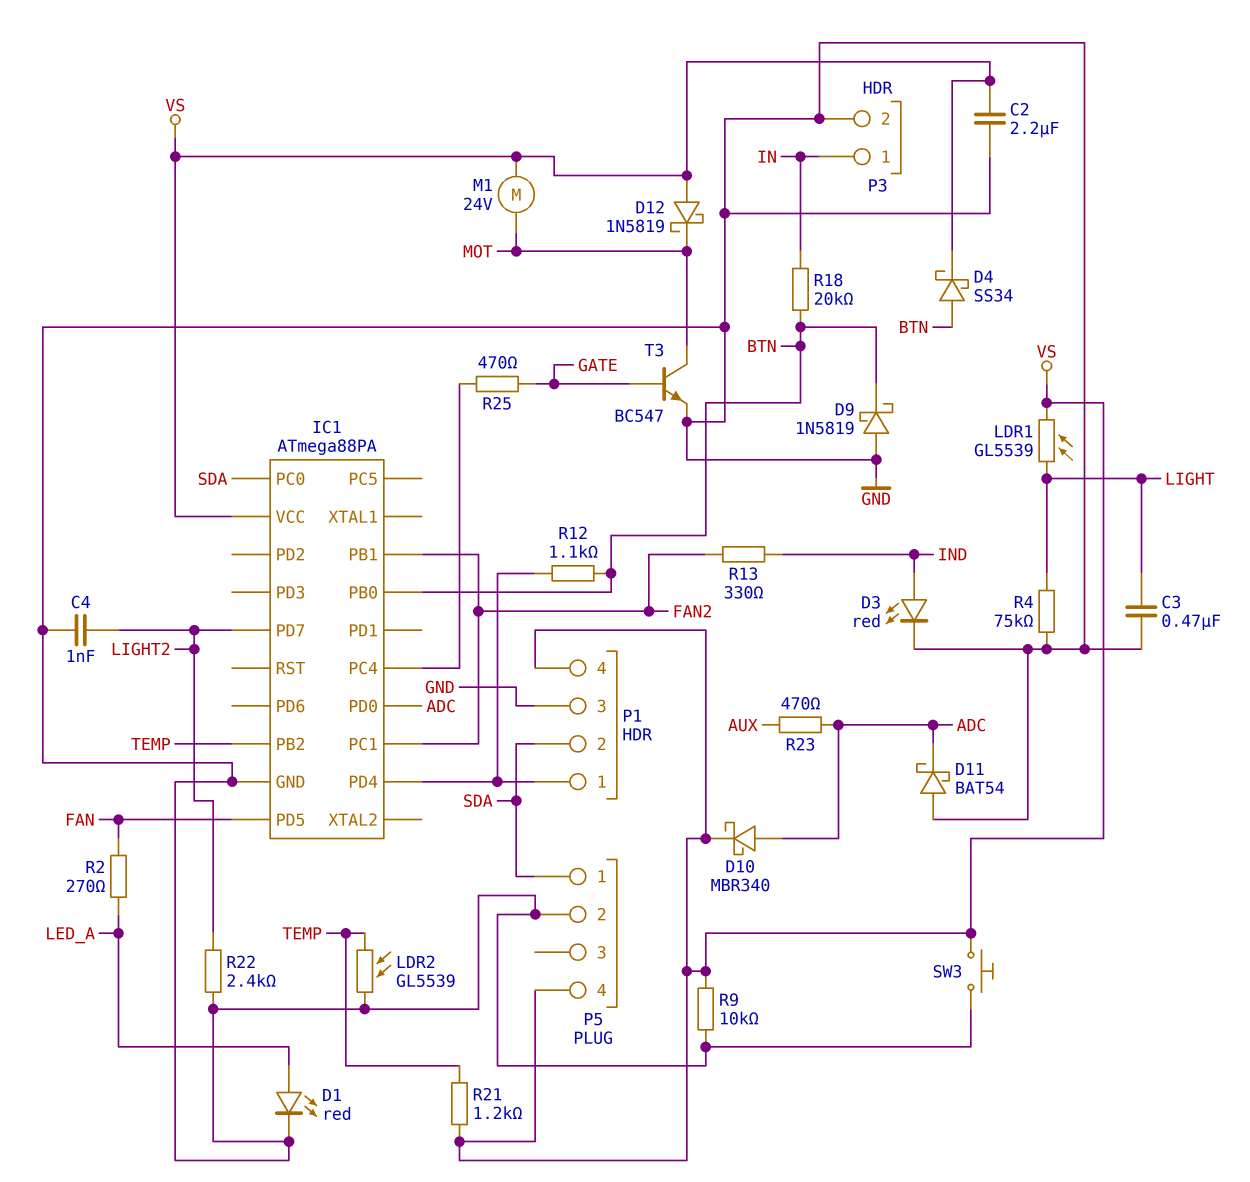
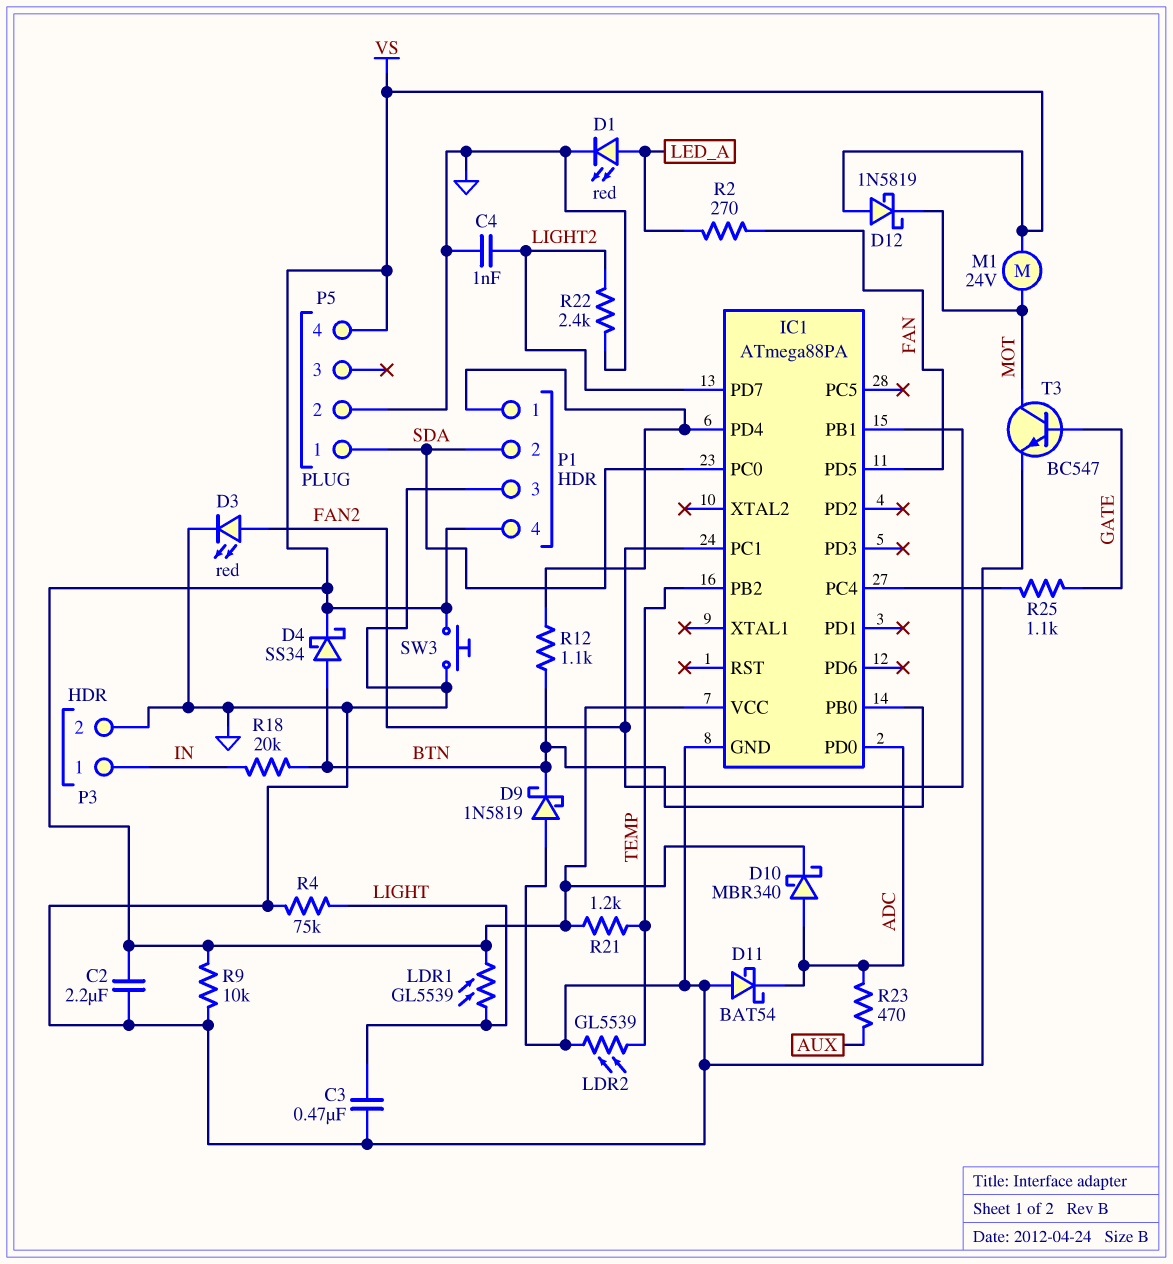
D3: LED red (A IND, K GND) -> LED red (A FAN2, K GND)
R13: 330 (FAN2, IND) -> none
R25: 470 (GATE, IC1/PC4) -> 1.1k (GATE, IC1/PC4)

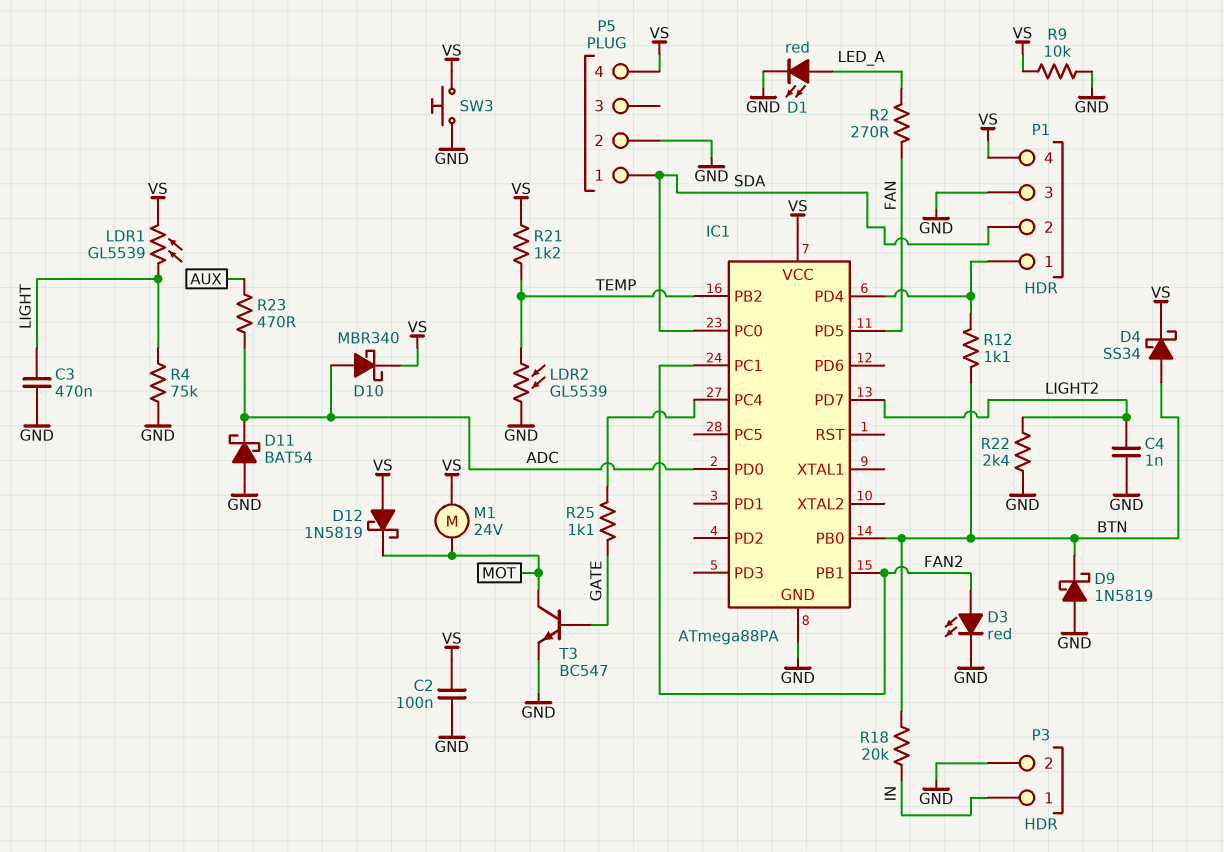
C2: 2.2uF (GND, VS) -> 100nF (GND, VS)

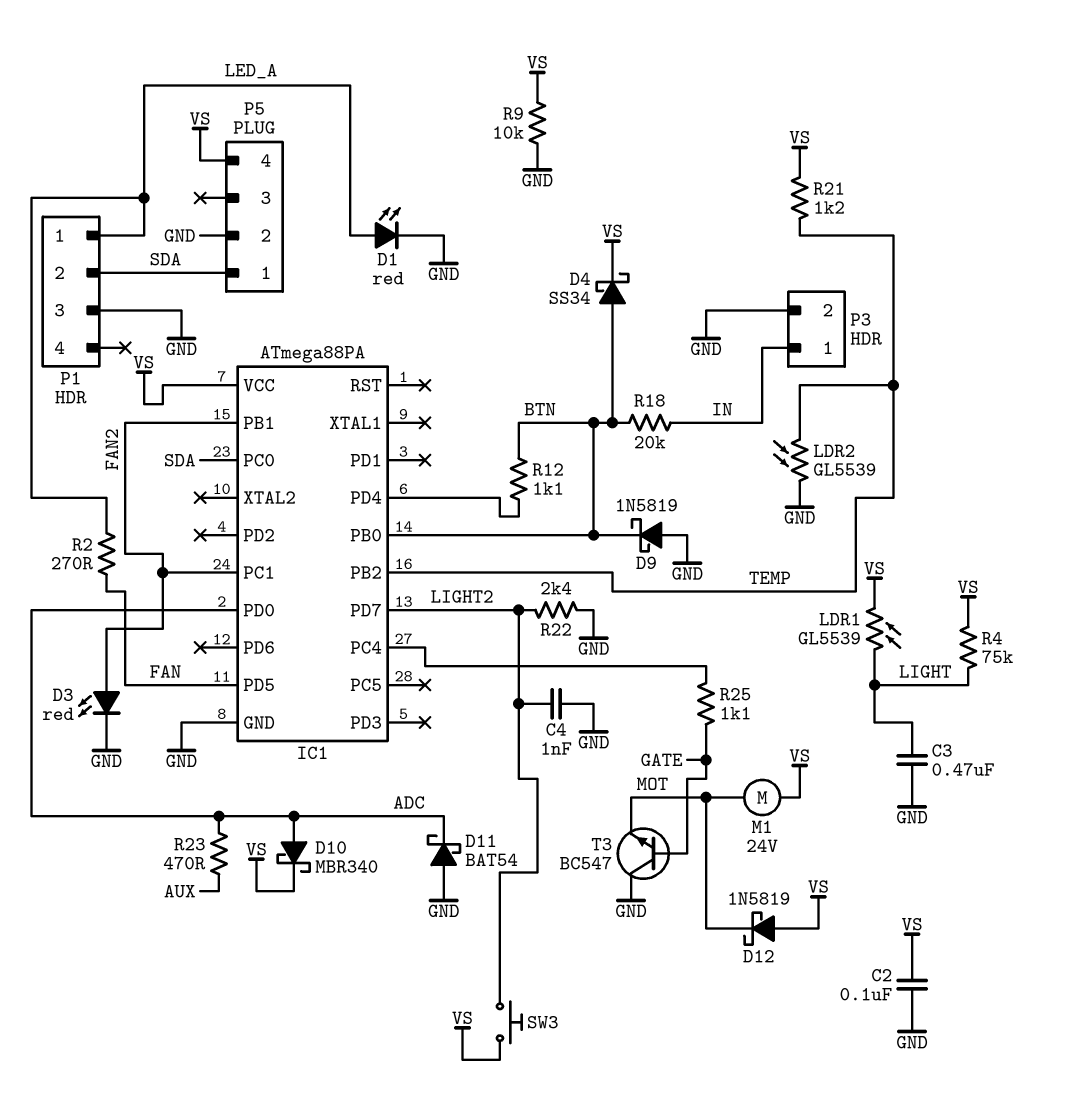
P1 pin 1: IC1/PD4 -> LED_A
P1 pin 4: VS -> none
R4: 75k (GND, LIGHT) -> 75k (LIGHT, VS)
SW3: button (GND, VS) -> button (LIGHT2, VS)
T3: NPN BC547 (B GATE, C MOT, E GND) -> NPN BC547 (B GATE, C GND, E MOT)

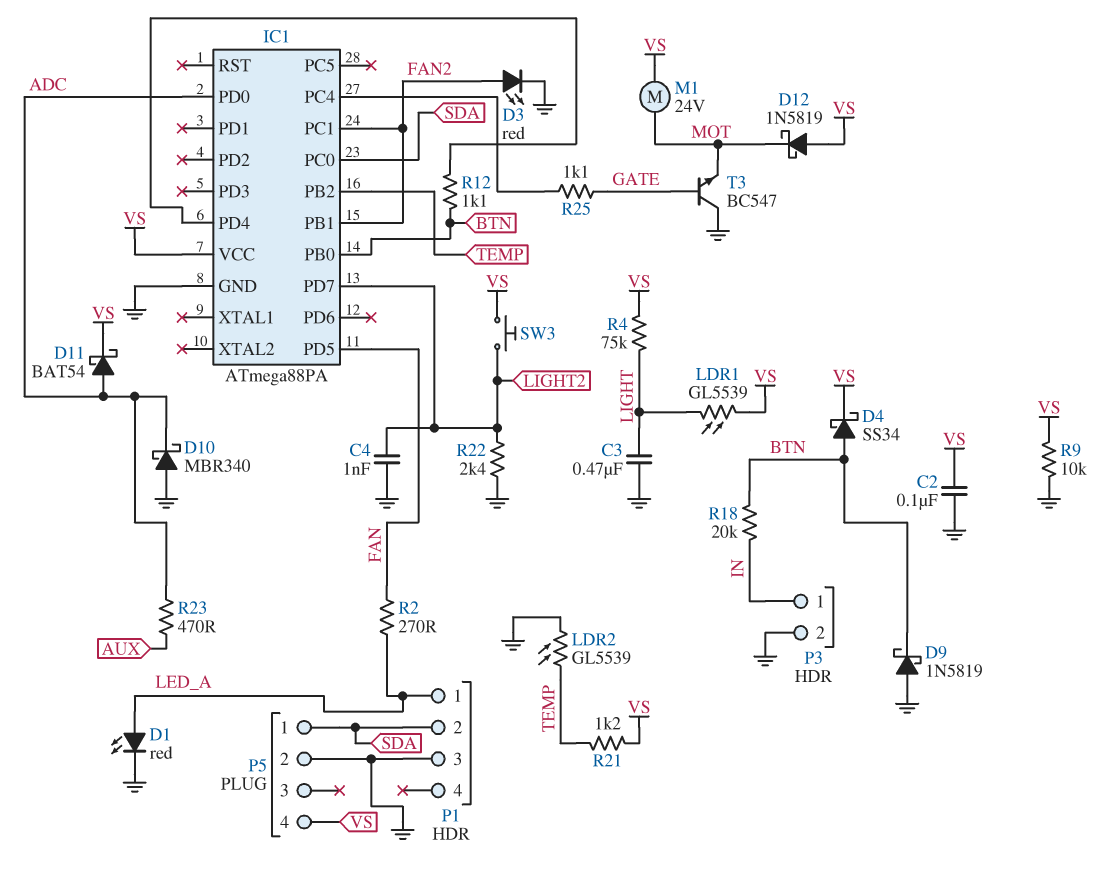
D10: schottky MBR340 (A ADC, K VS) -> schottky MBR340 (A GND, K ADC)
D11: schottky BAT54 (A GND, K ADC) -> schottky BAT54 (A ADC, K VS)

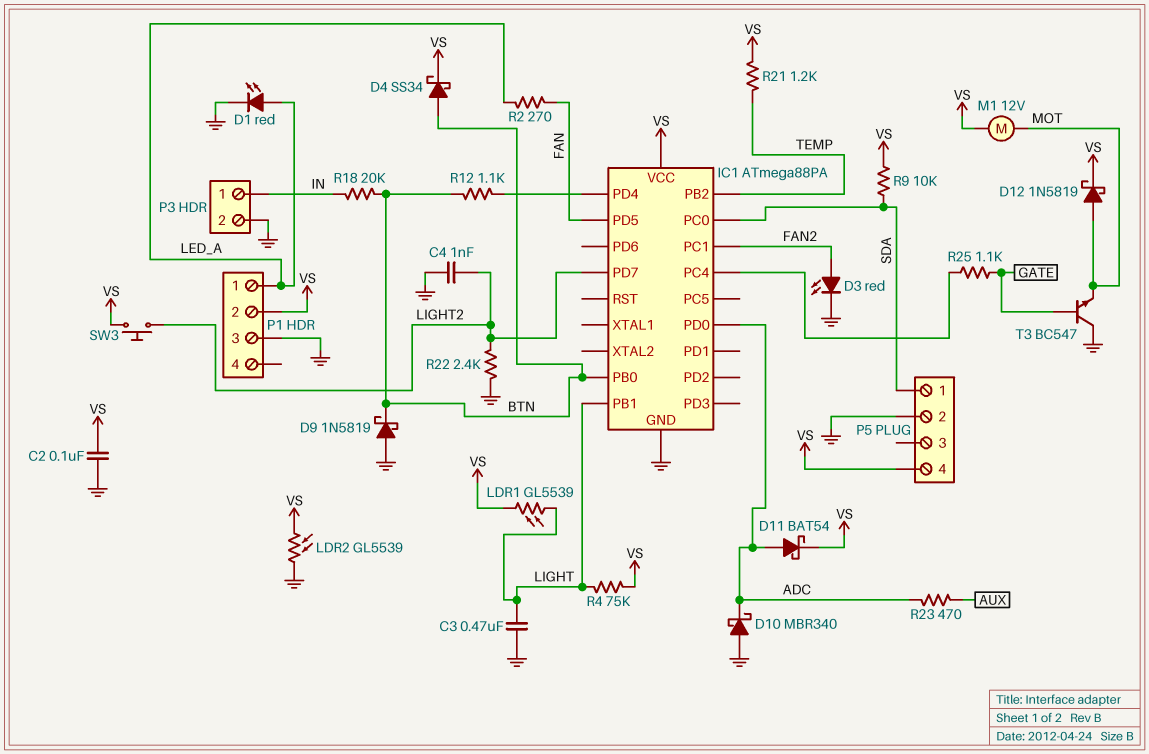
D12: schottky 1N5819 (A VS, K MOT) -> schottky 1N5819 (A MOT, K VS)
IC1 pin PB1: FAN2 -> LIGHT
LDR2: GL5539 (GND, TEMP) -> GL5539 (GND, VS)
M1: motor 24V (MOT, VS) -> motor 12V (MOT, VS)
P1 pin 2: SDA -> VS
R9: 10k (GND, VS) -> 10k (SDA, VS)

